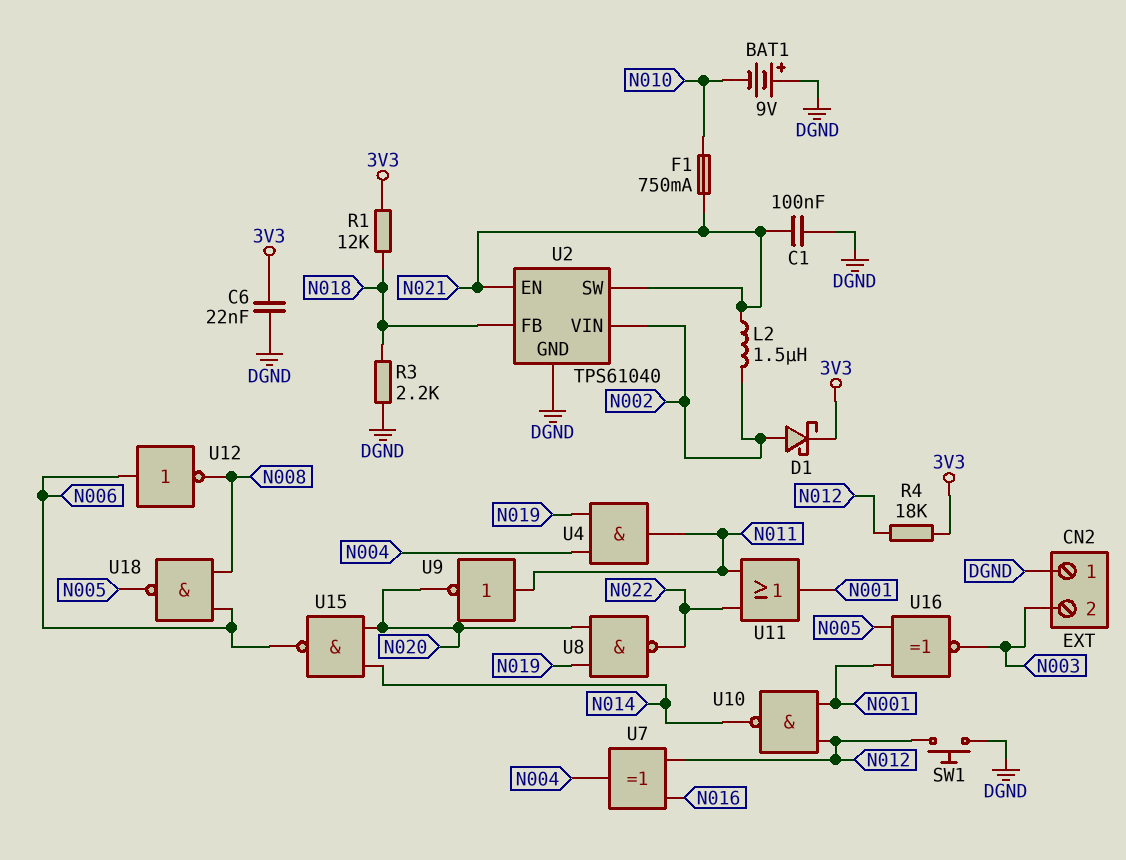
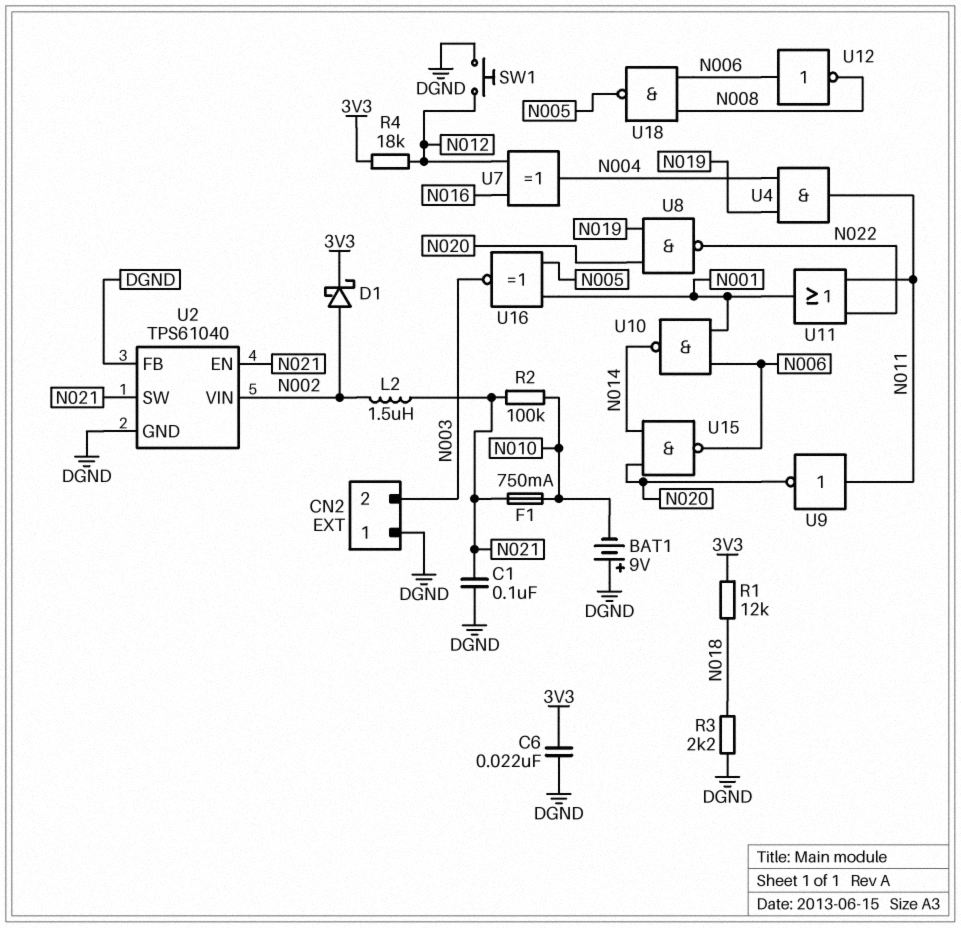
R2: none -> 100k (N010, N021)
U2 pin FB: N018 -> DGND
U10: NAND (in N001, in N012, out N014) -> NAND (in N001, in N006, out N014)

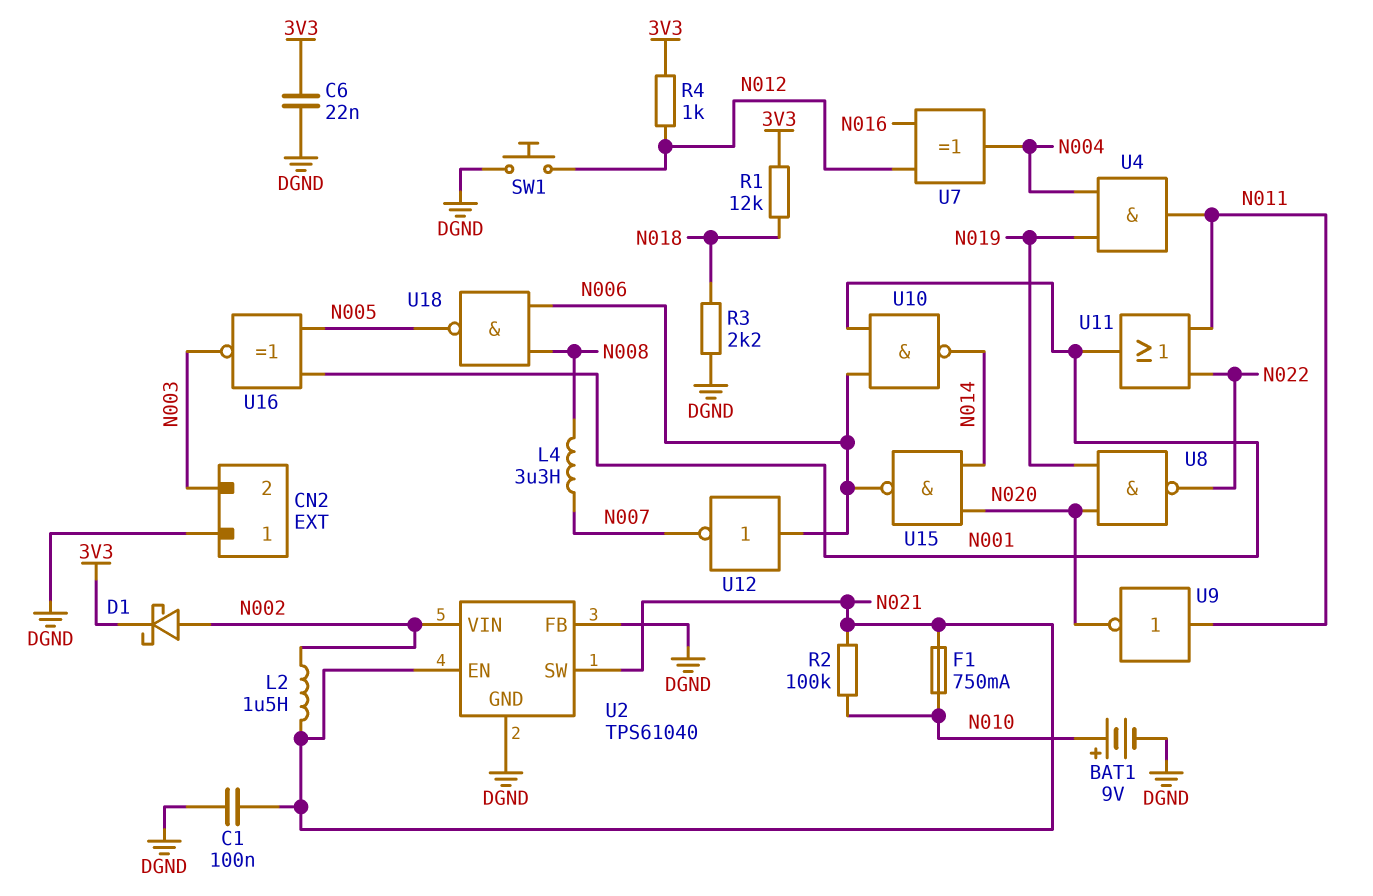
BAT1: 9V (plus DGND, minus N010) -> 9V (plus N010, minus DGND)
L4: none -> 3.3uH (N007, N008)
R4: 18k (3V3, N012) -> 1k (3V3, N012)
U12: NOT (in N006, out N008) -> NOT (in N006, out N007)

